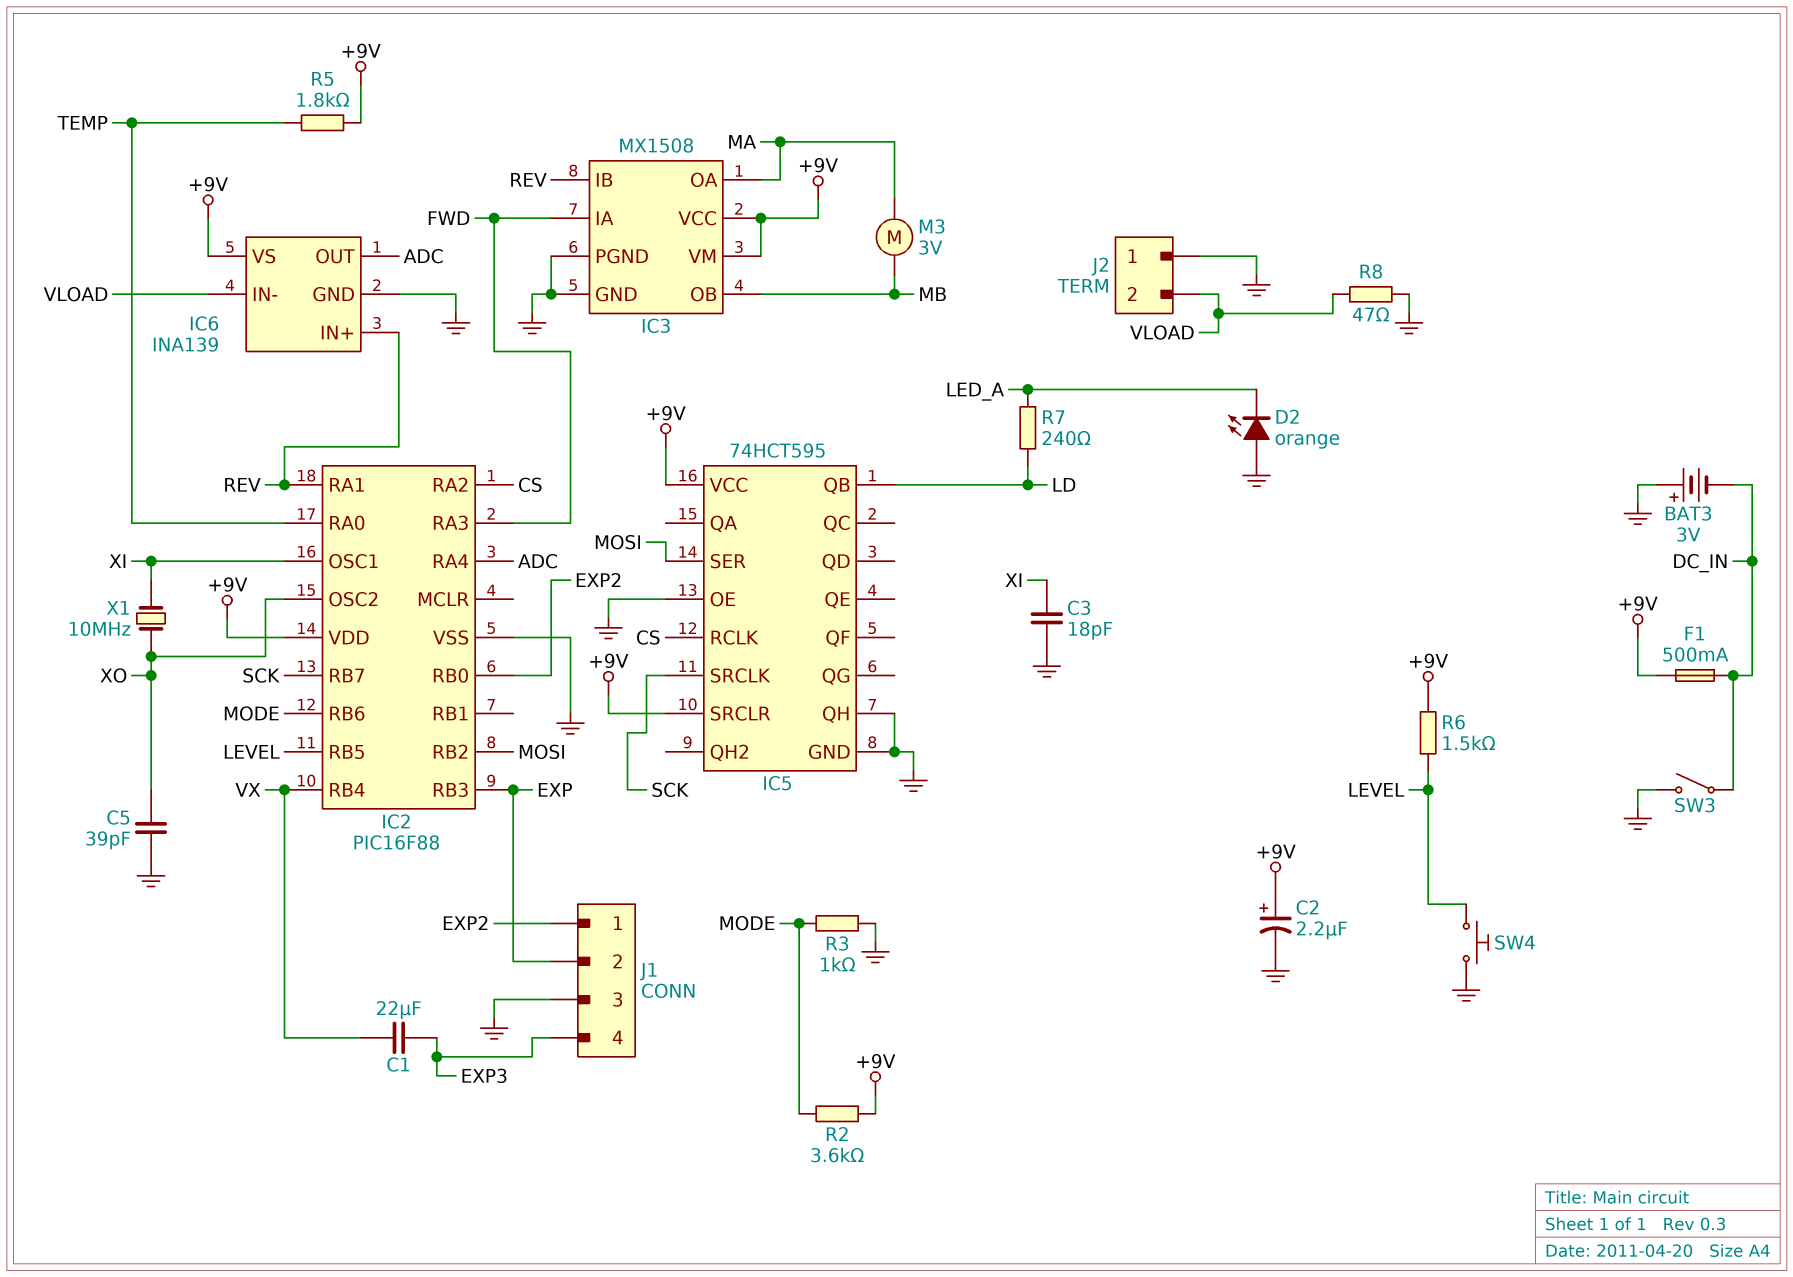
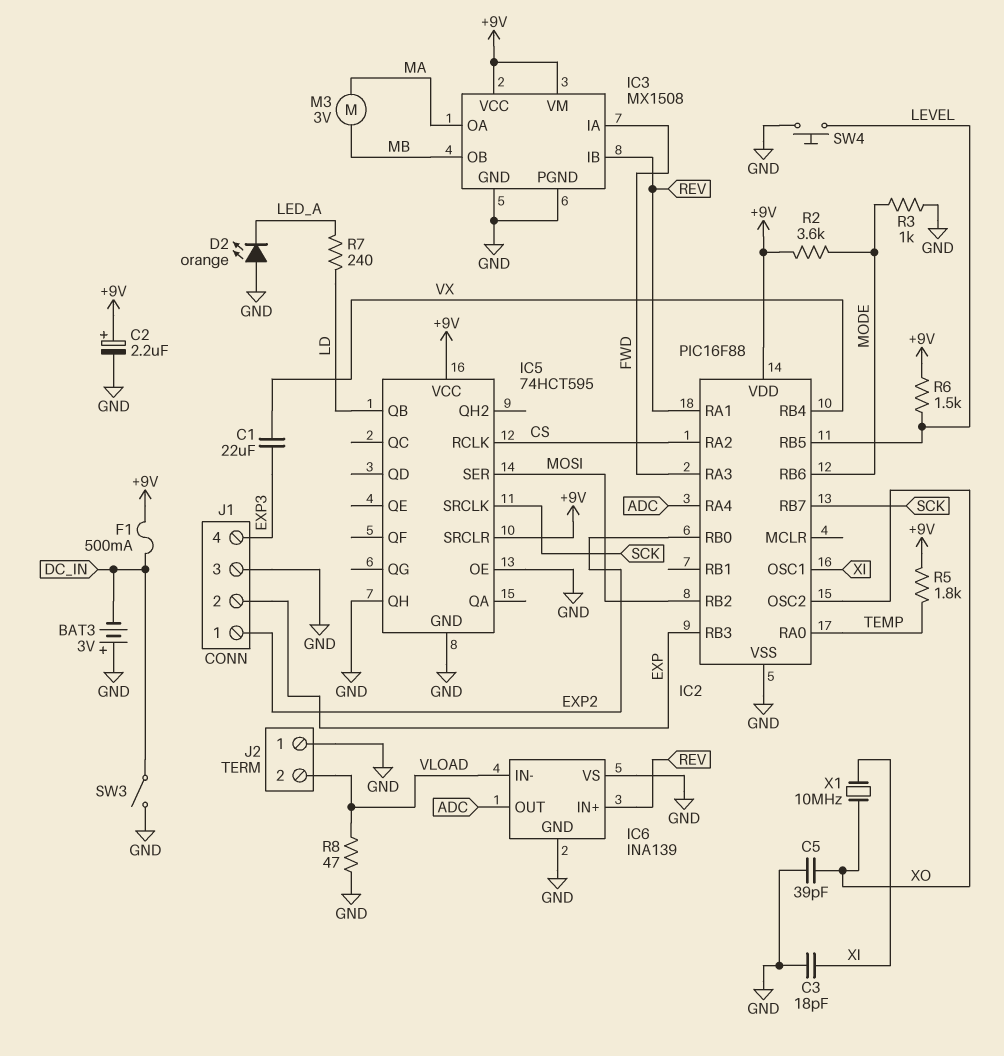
IC6 pin VS: +9V -> GND

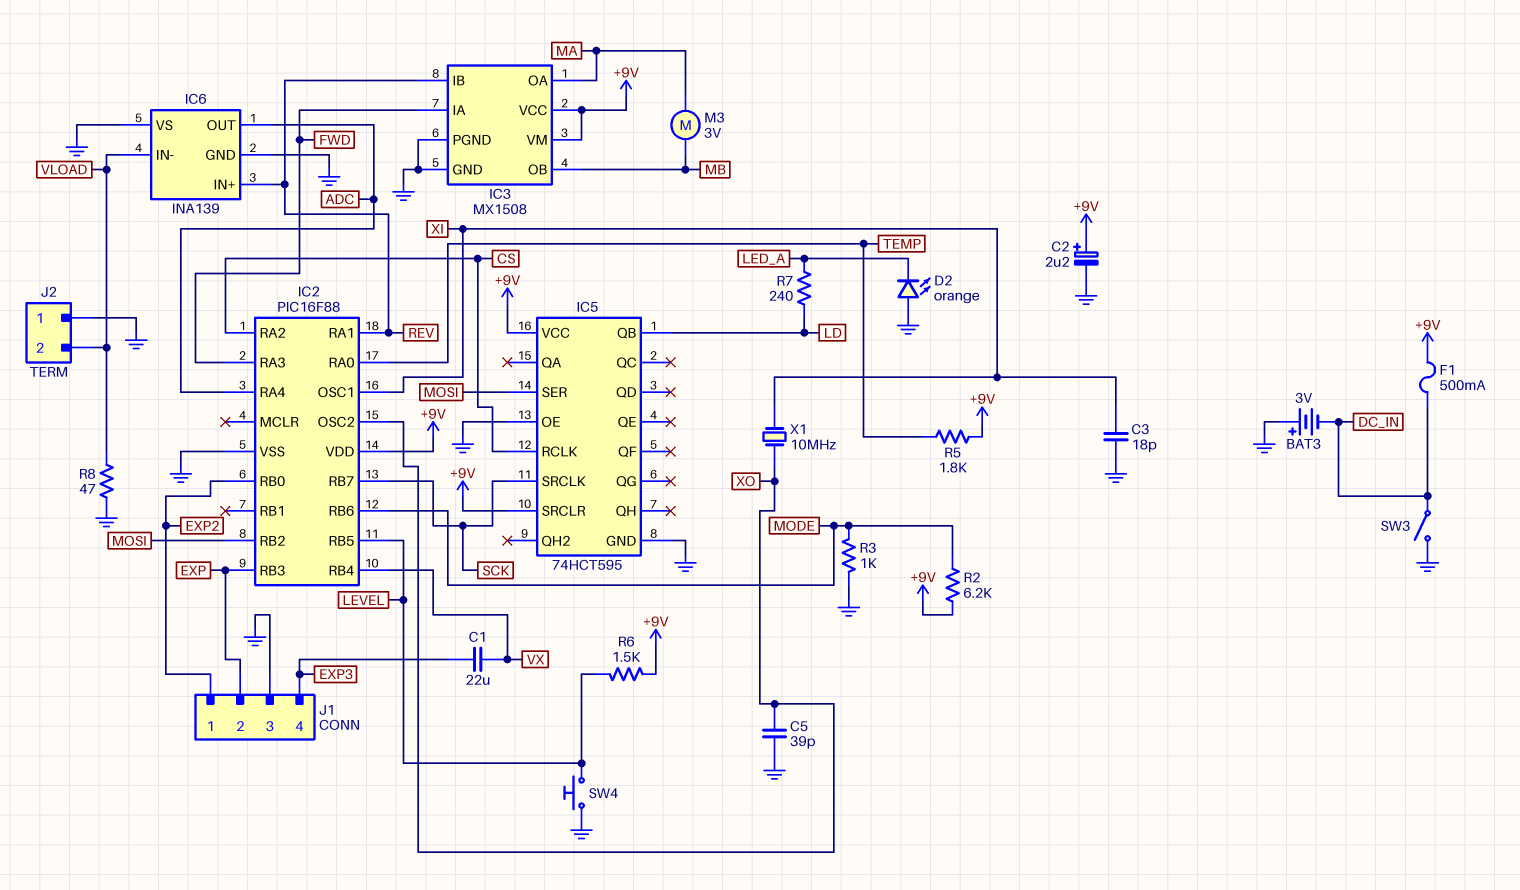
IC5 pin QH: GND -> none
R2: 3.6k (+9V, MODE) -> 6.2k (+9V, MODE)

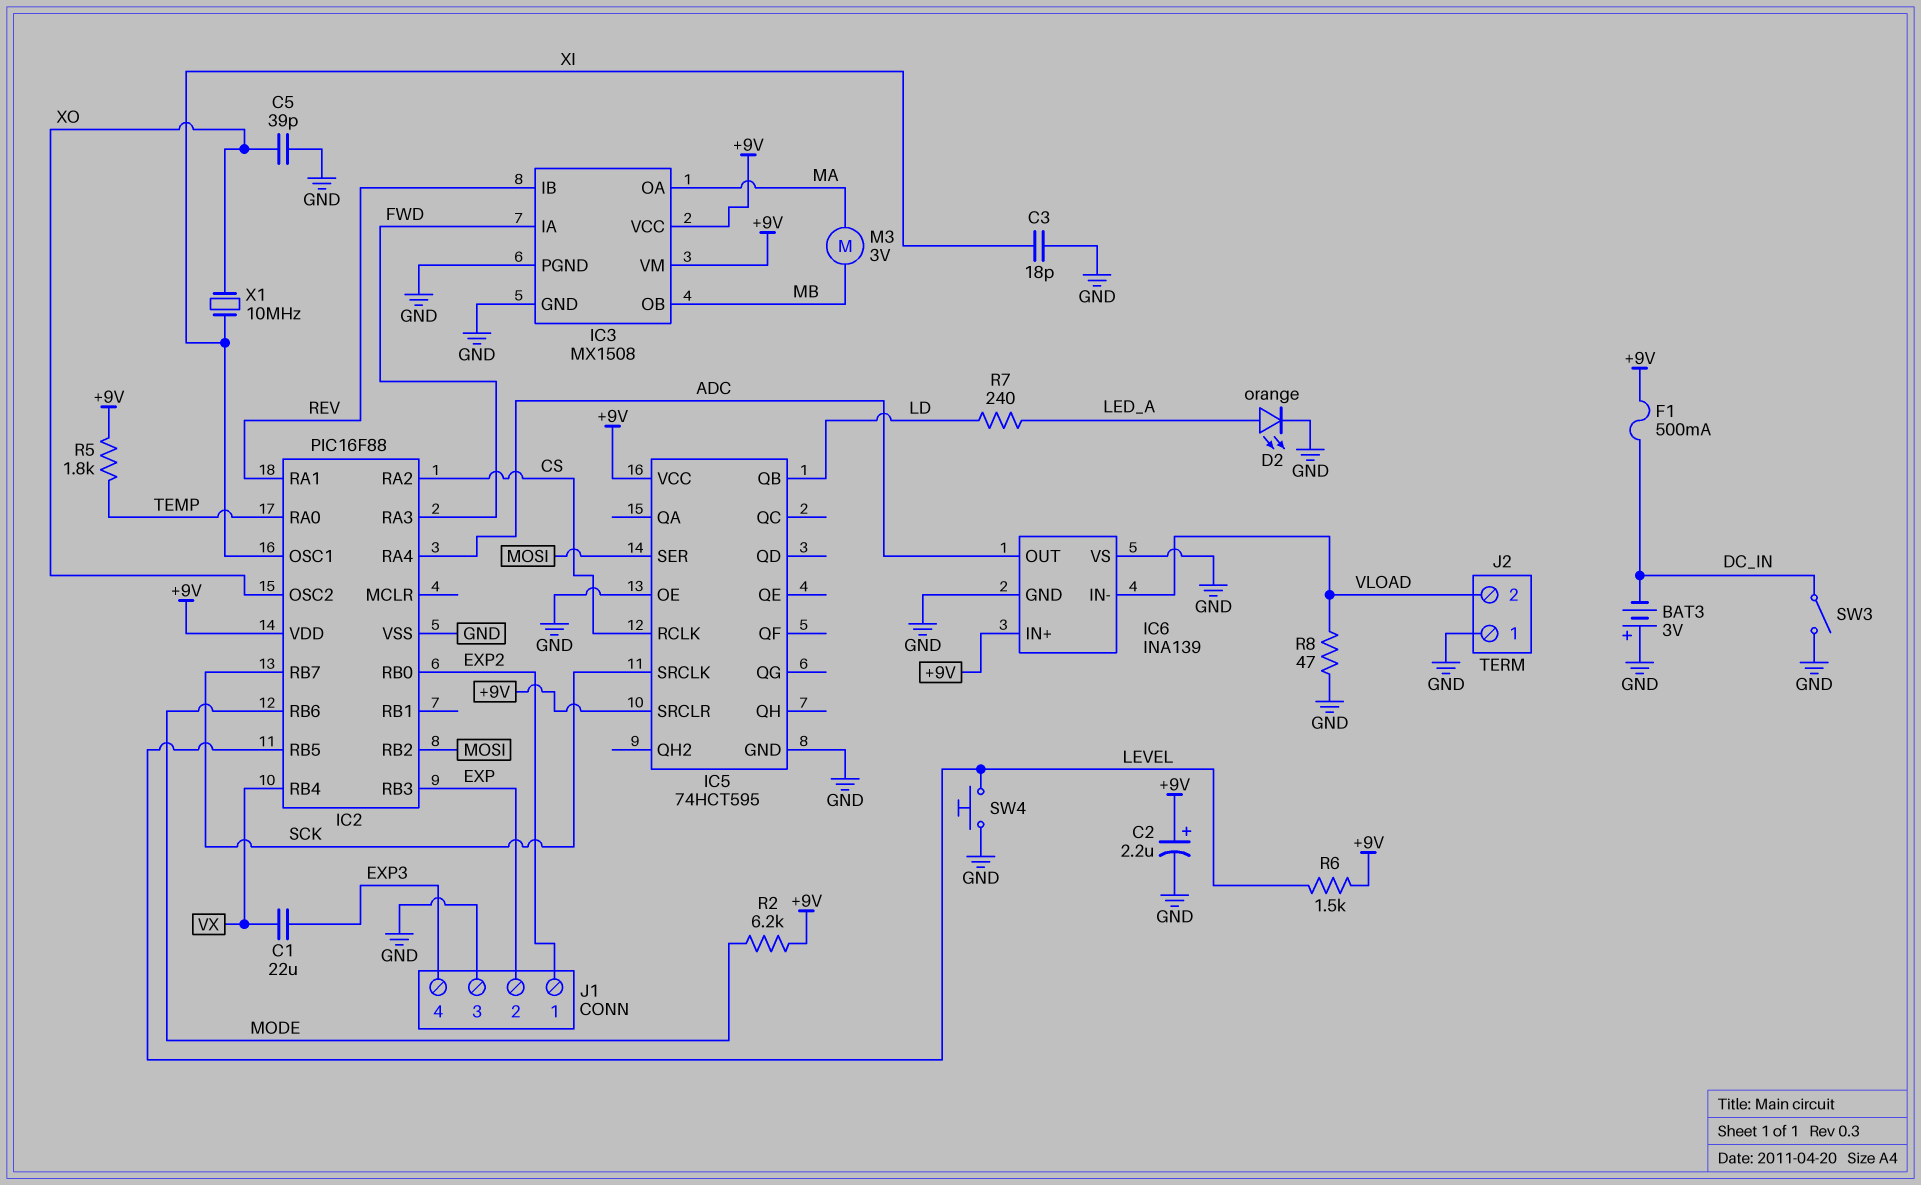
D2: LED orange (A GND, K LED_A) -> LED orange (A LED_A, K GND)
IC6 pin IN+: REV -> +9V
R3: 1k (GND, MODE) -> none

